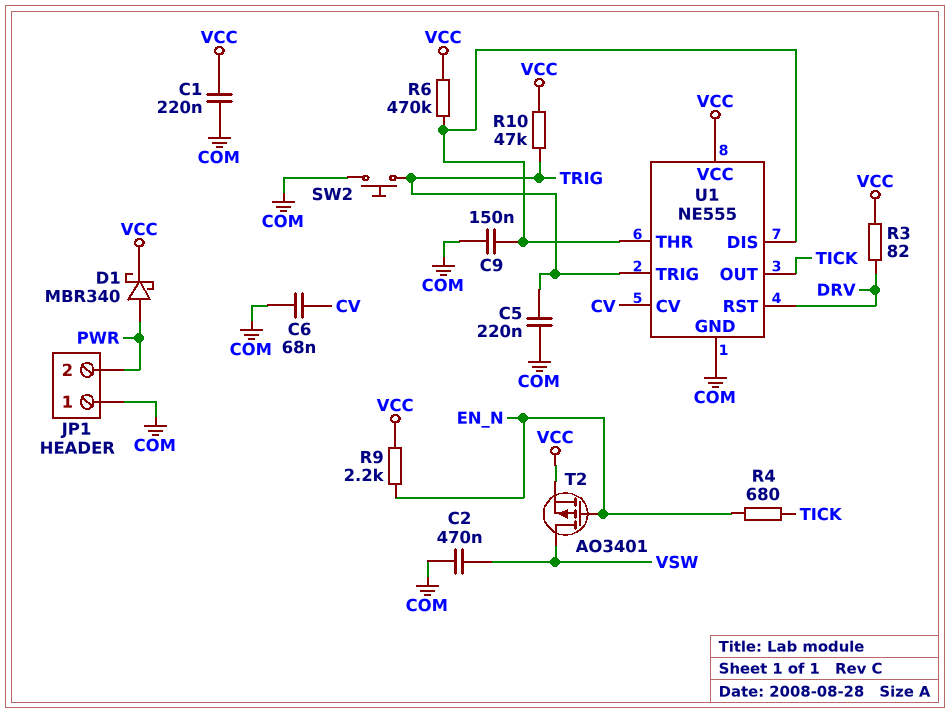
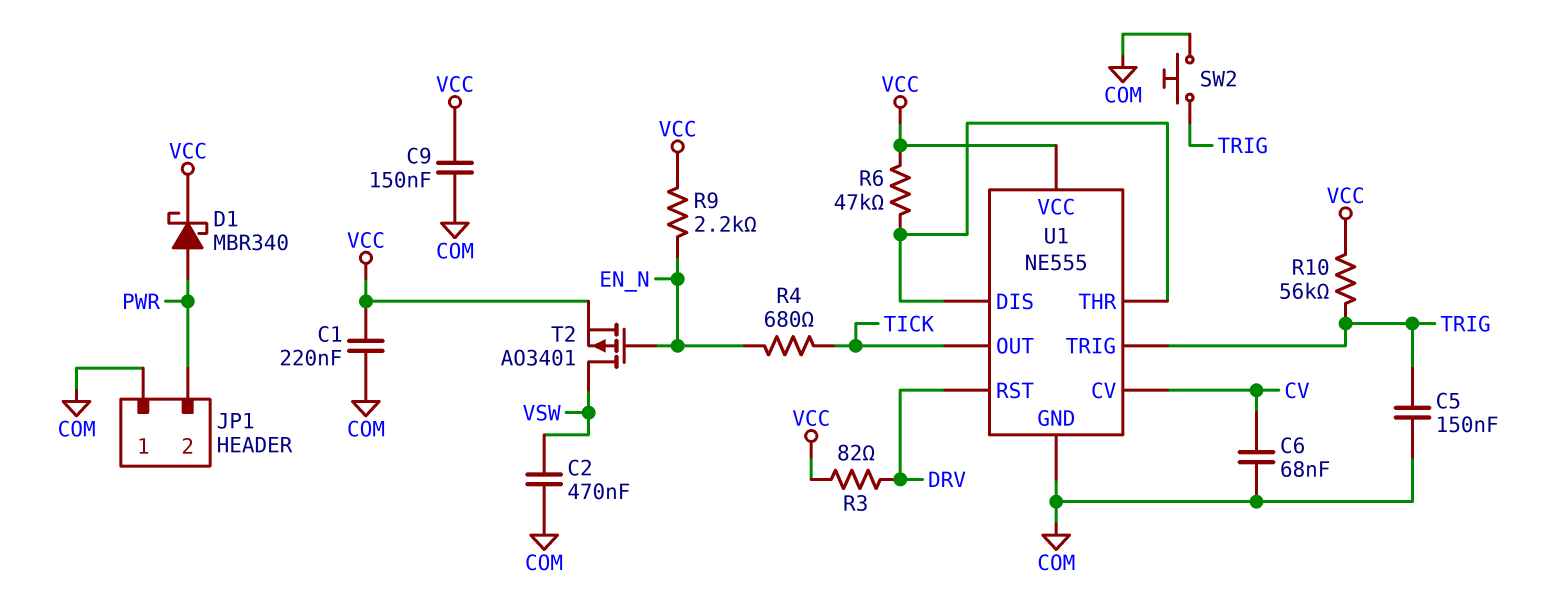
C5: 220nF (COM, TRIG) -> 150nF (COM, TRIG)
C9: 150nF (COM, U1/DIS) -> 150nF (COM, VCC)
R6: 470k (U1/DIS, VCC) -> 47k (U1/DIS, VCC)
R10: 47k (TRIG, VCC) -> 56k (TRIG, VCC)

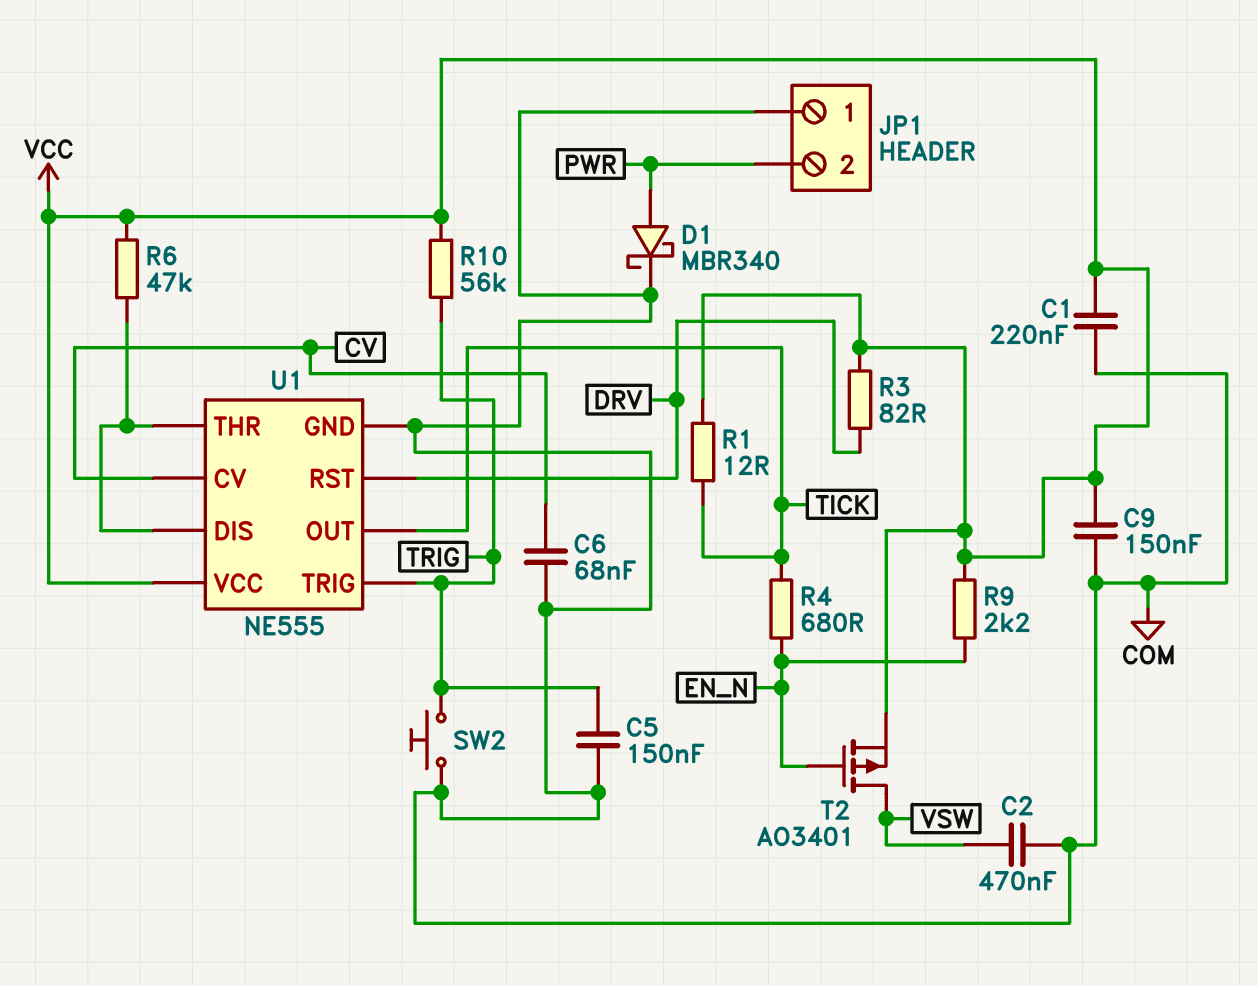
D1: schottky MBR340 (A PWR, K VCC) -> schottky MBR340 (A PWR, K COM)
R1: none -> 12 (TICK, VCC)

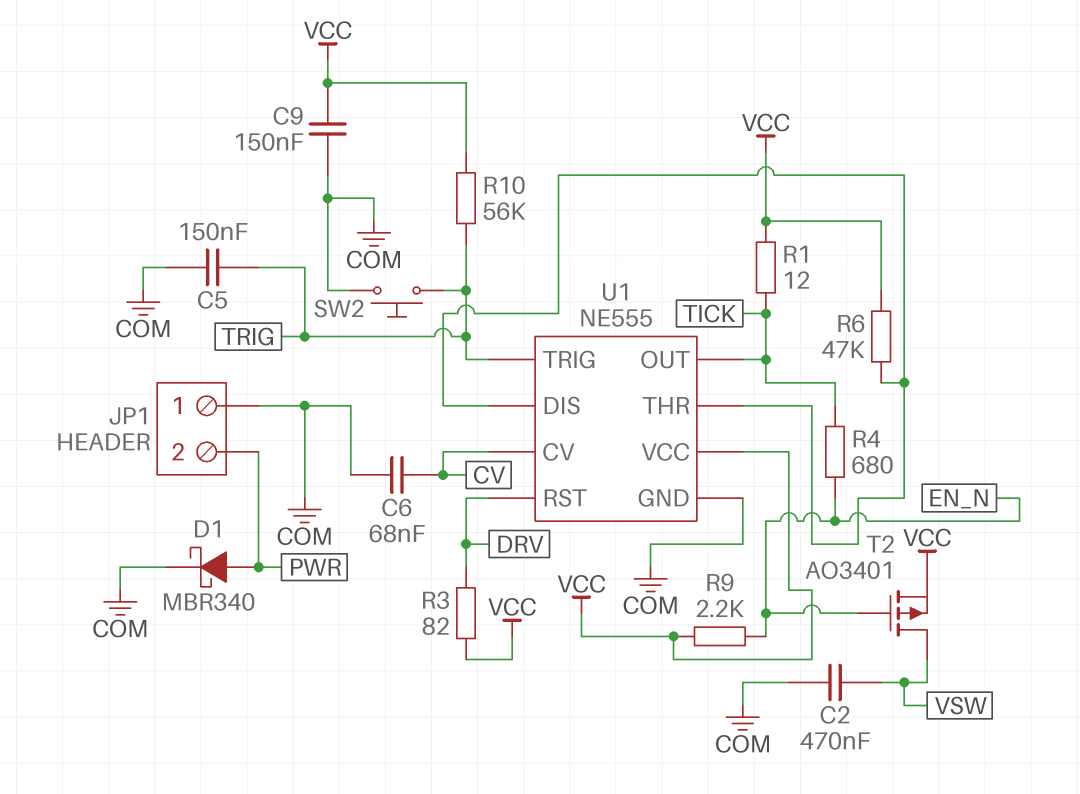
C1: 220nF (COM, VCC) -> none

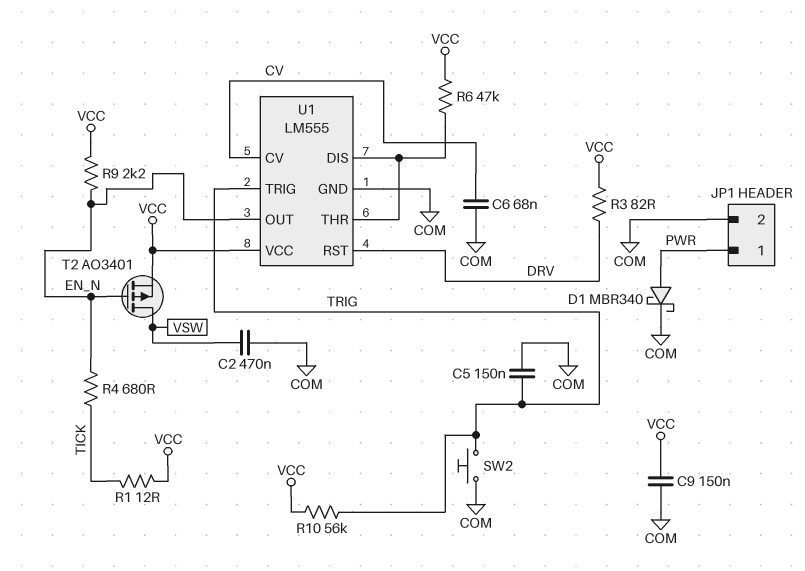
JP1 pin 1: COM -> PWR
JP1 pin 2: PWR -> COM
U1: NE555 -> LM555
U1 pin OUT: TICK -> EN_N

